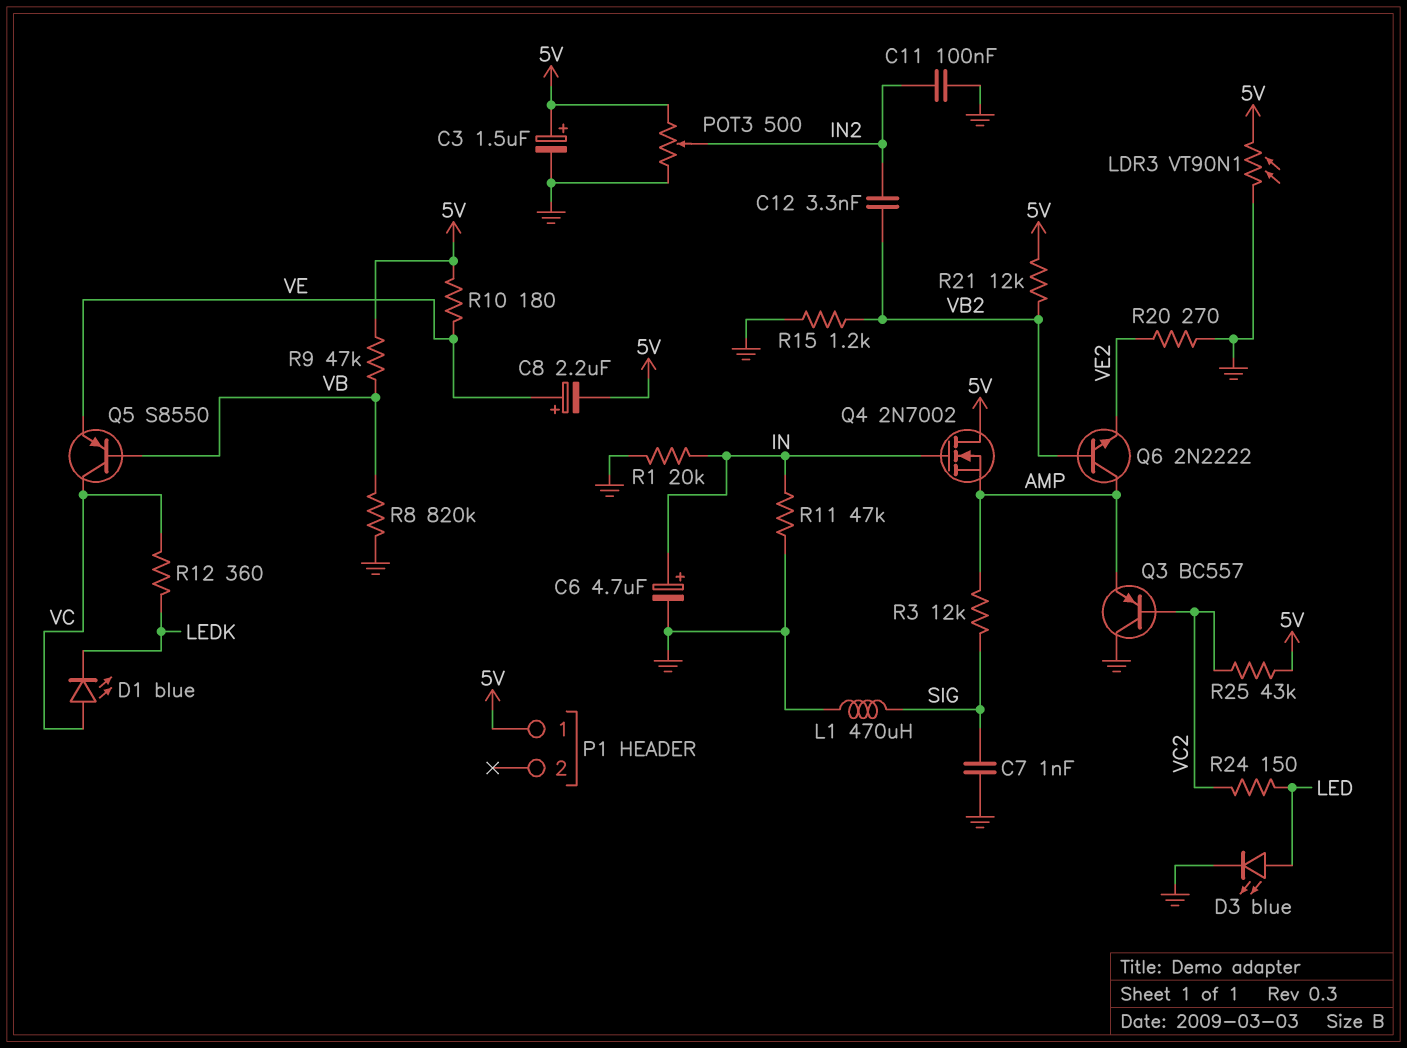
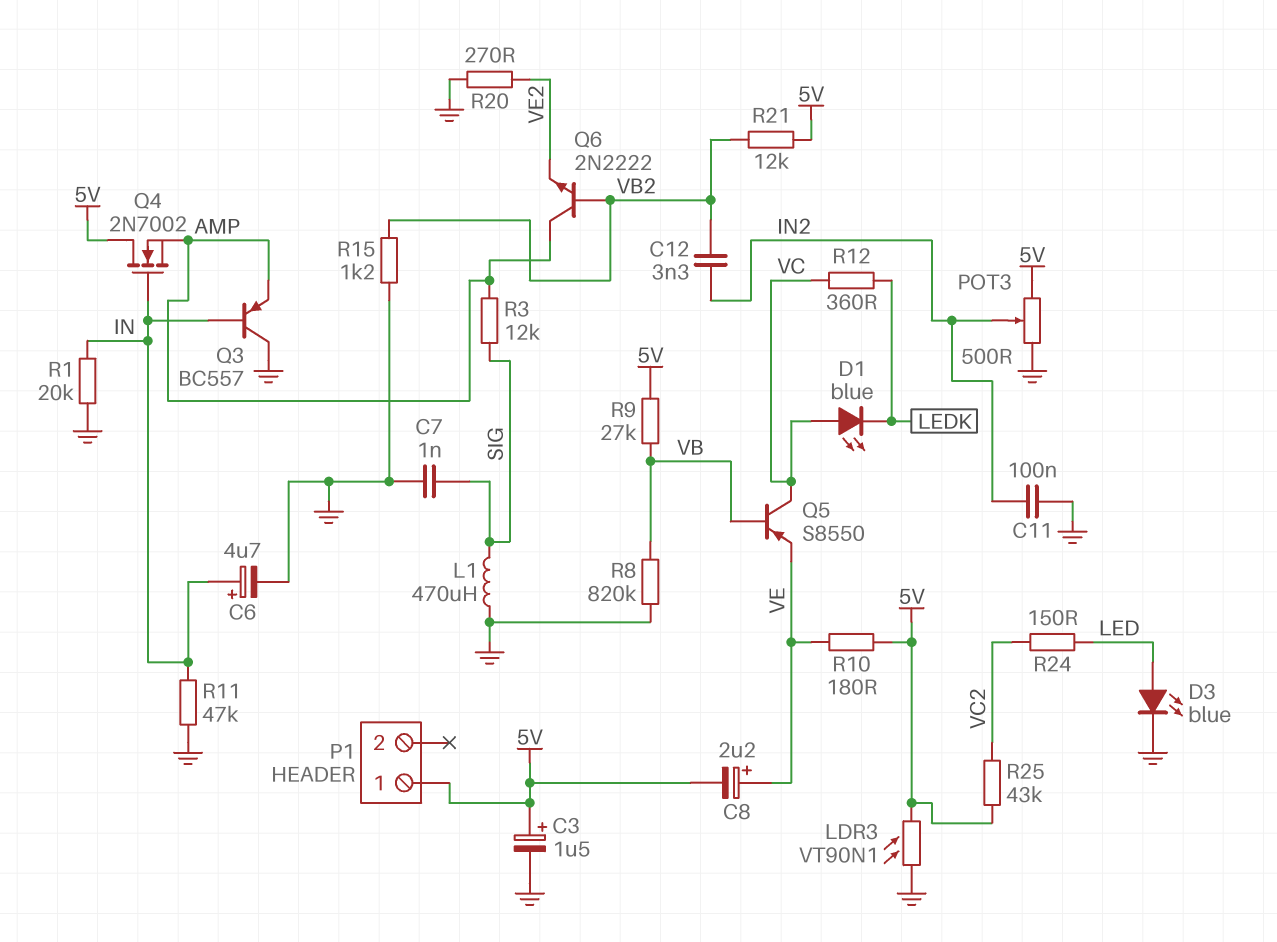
Q3: PNP BC557 (B VC2, C GND, E AMP) -> PNP BC557 (B IN, C GND, E AMP)
R9: 47k (5V, VB) -> 27k (5V, VB)

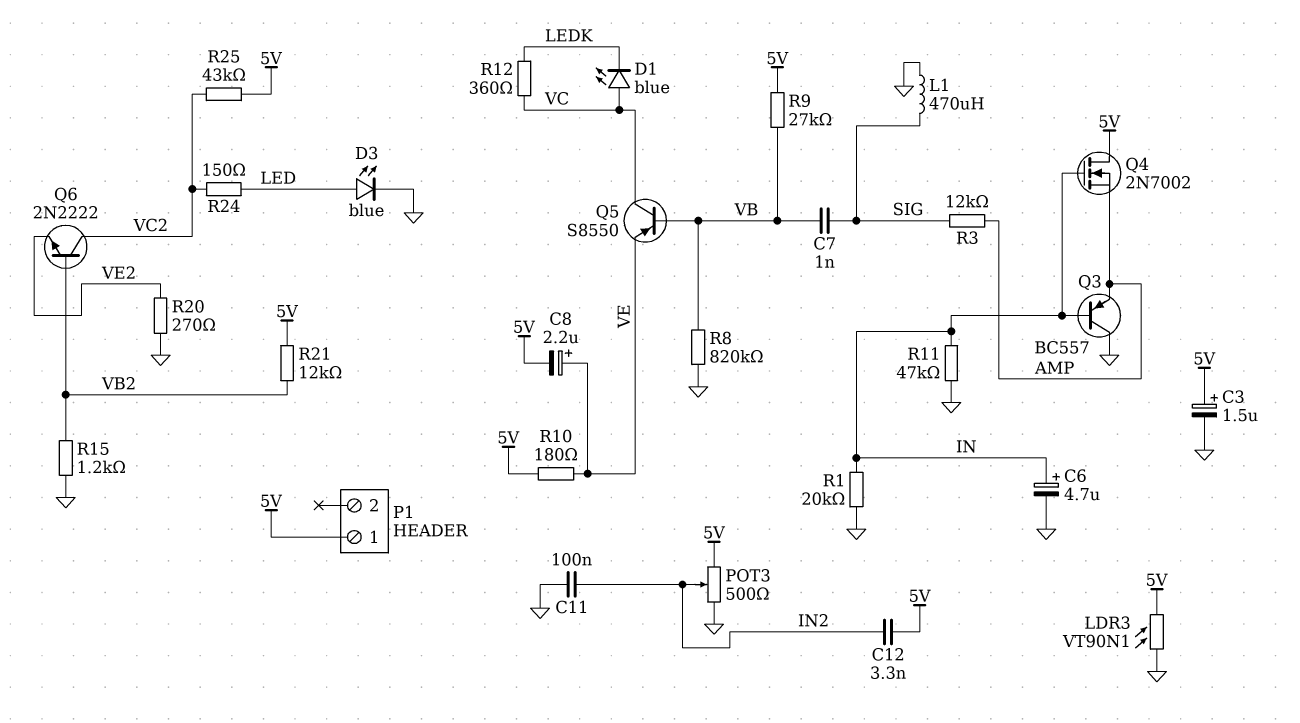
C7: 1nF (GND, SIG) -> 1nF (SIG, VB)
C12: 3.3nF (IN2, VB2) -> 3.3nF (5V, IN2)
Q6: NPN 2N2222 (B VB2, C AMP, E VE2) -> NPN 2N2222 (B VB2, C VC2, E VE2)

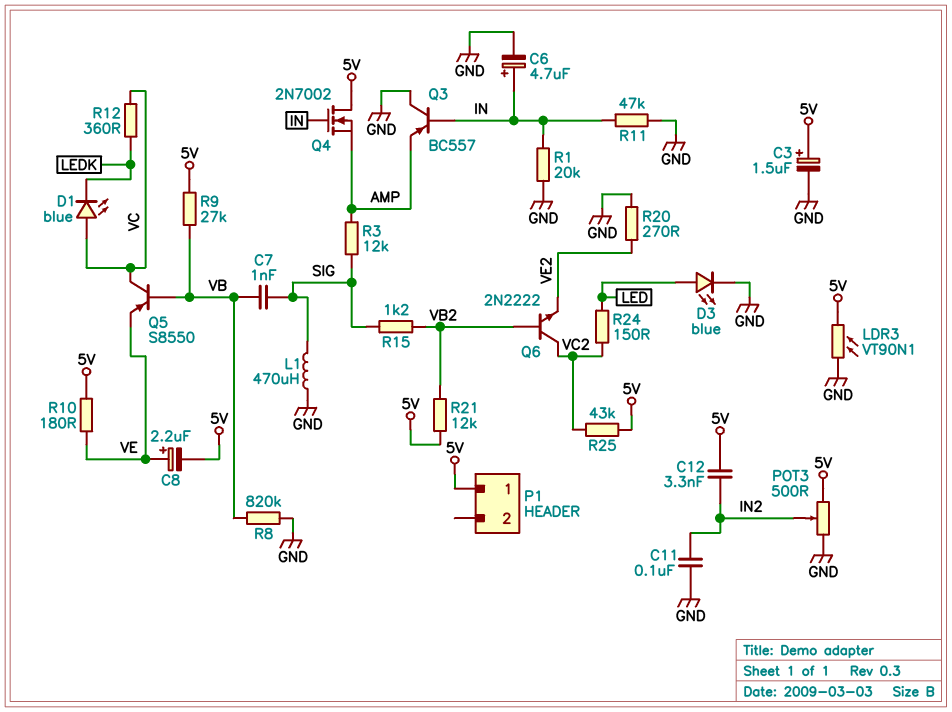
R15: 1.2k (GND, VB2) -> 1.2k (SIG, VB2)

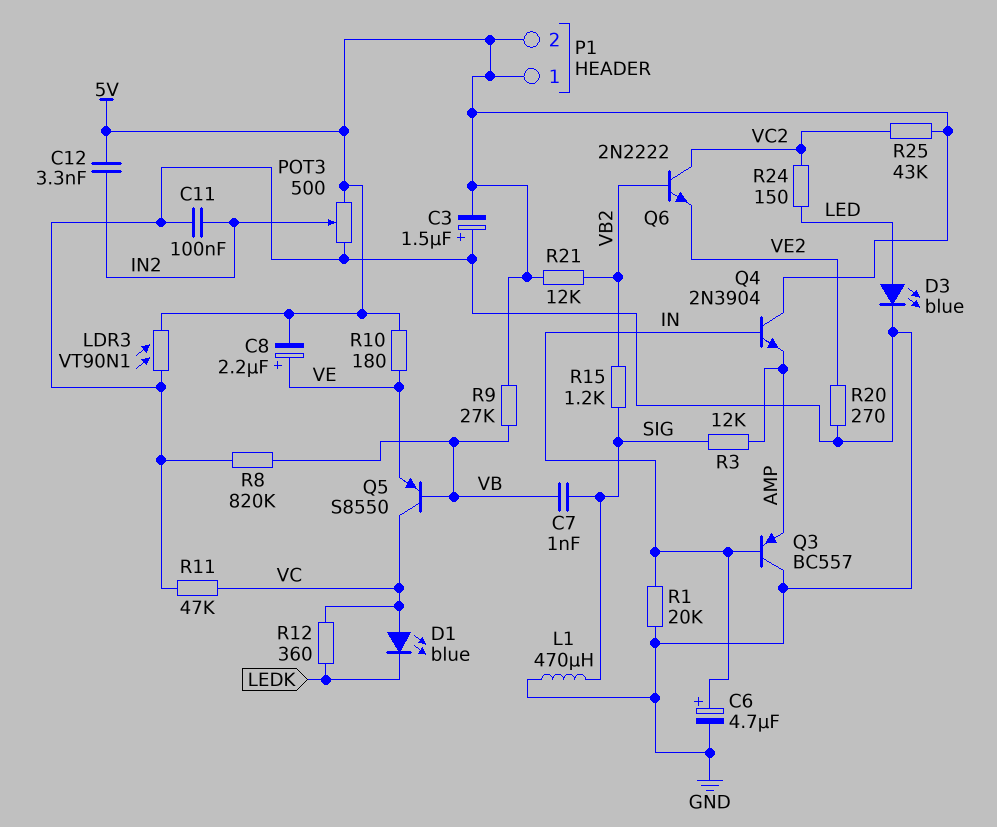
C3: 1.5uF (plus 5V, minus GND) -> 1.5uF (plus GND, minus 5V)
P1 pin 2: none -> 5V
Q4: NMOS 2N7002 (G IN, D 5V, S AMP) -> NPN 2N3904 (B IN, C 5V, E AMP)
R11: 47k (GND, IN) -> 47k (GND, VC)

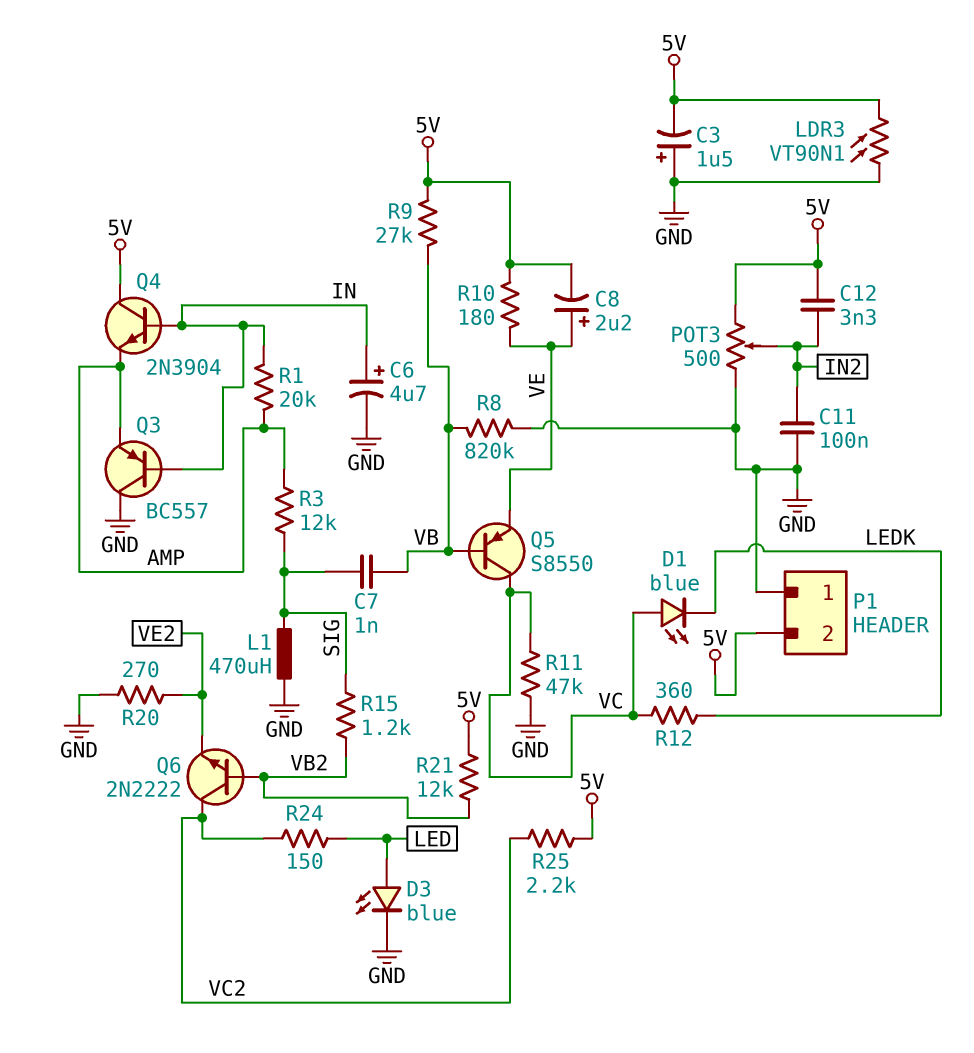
P1 pin 1: 5V -> GND
R1: 20k (GND, IN) -> 20k (AMP, IN)
R25: 43k (5V, VC2) -> 2.2k (5V, VC2)

